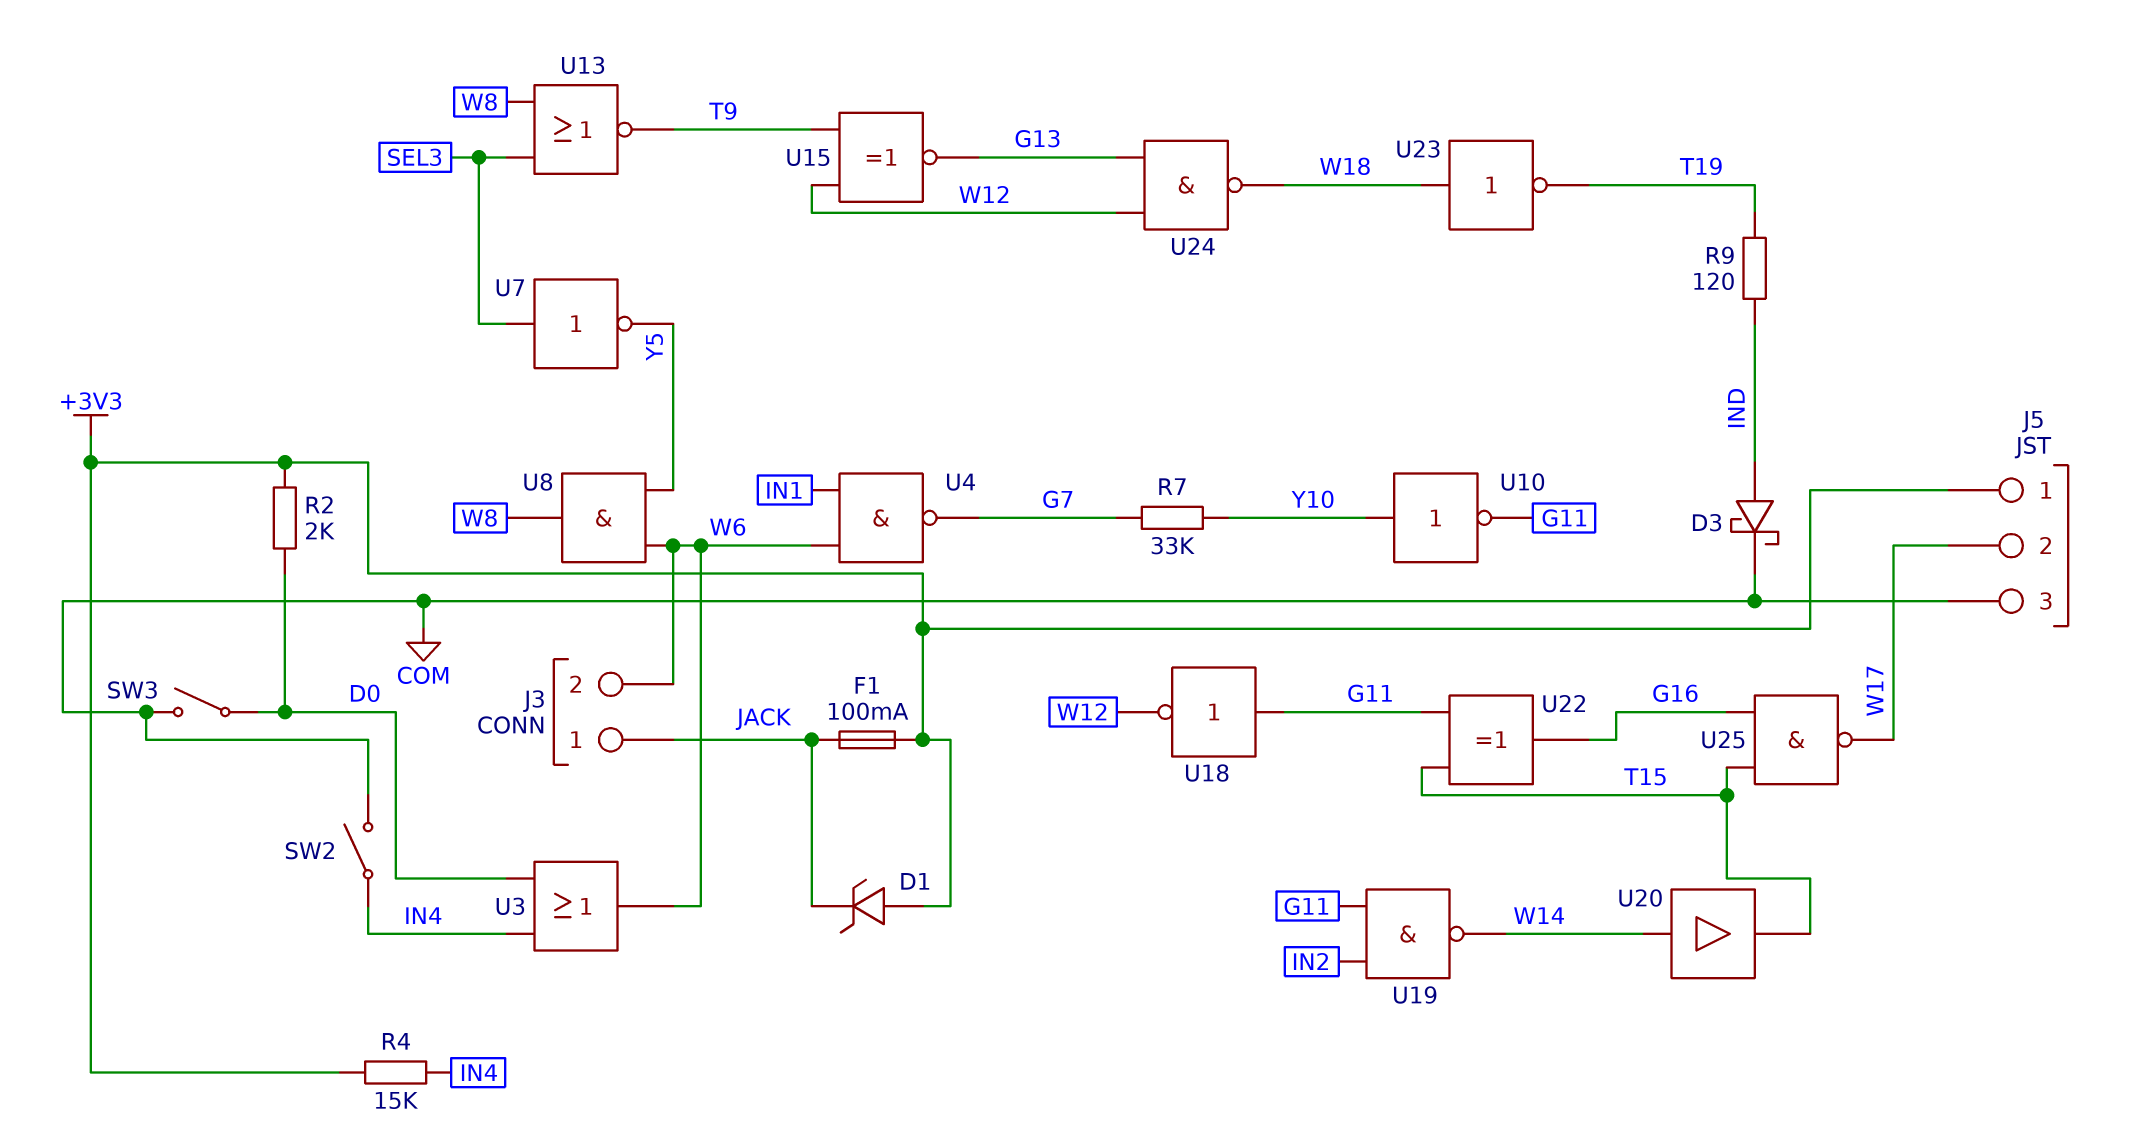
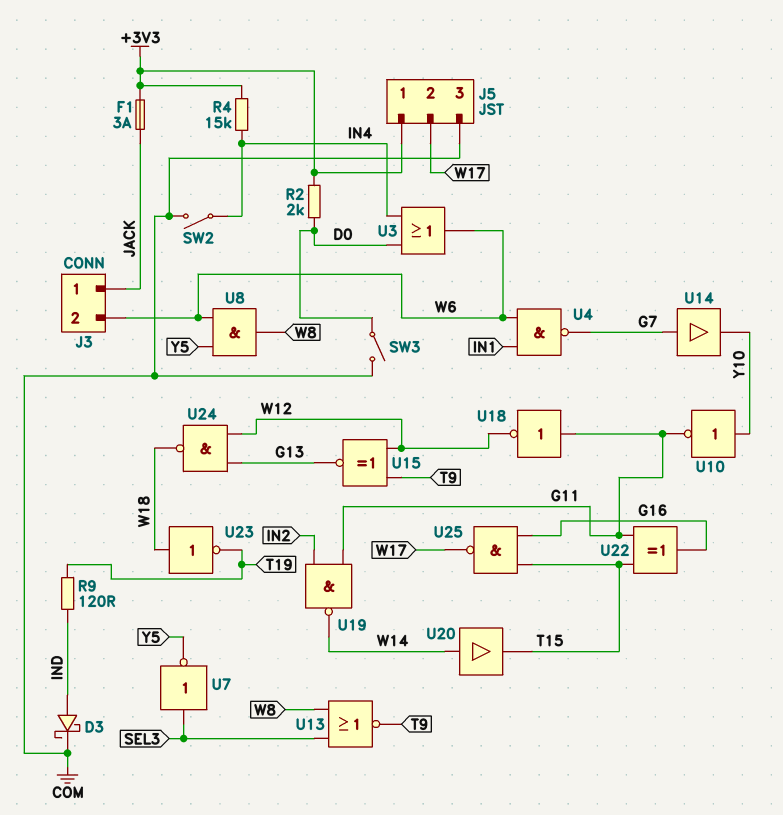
D1: zener (A +3V3, K JACK) -> none
F1: 100mA (+3V3, JACK) -> 3A (+3V3, JACK)
R7: 33k (G7, Y10) -> none
U14: none -> buffer (in G7, out Y10)

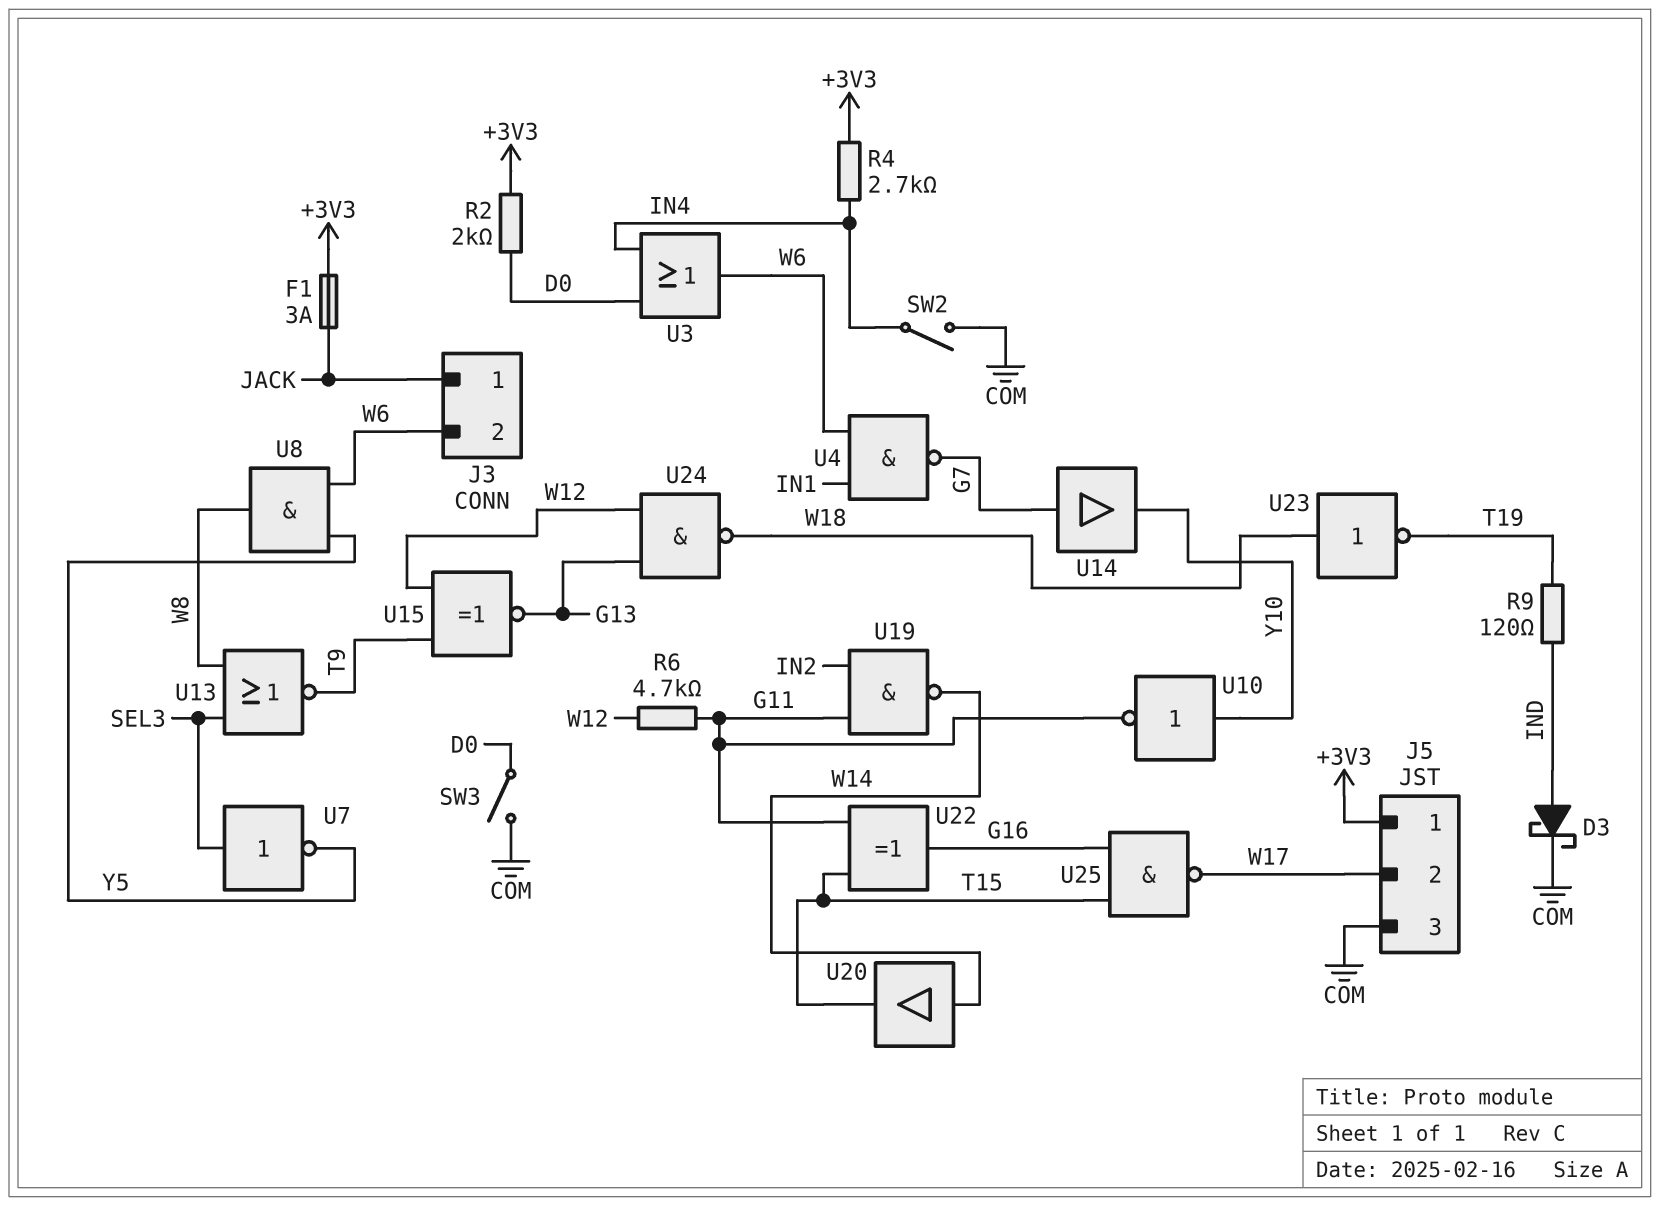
R4: 15k (+3V3, IN4) -> 2.7k (+3V3, IN4)
R6: none -> 4.7k (G11, W12)
U18: NOT (in G11, out W12) -> none

